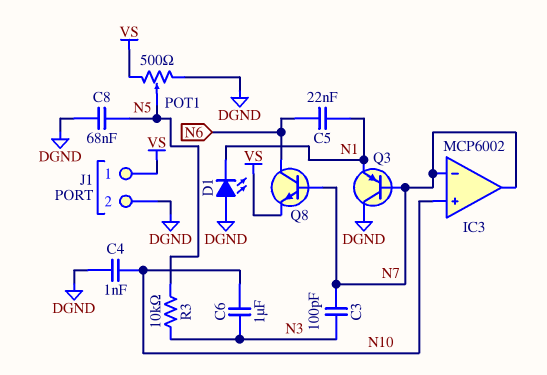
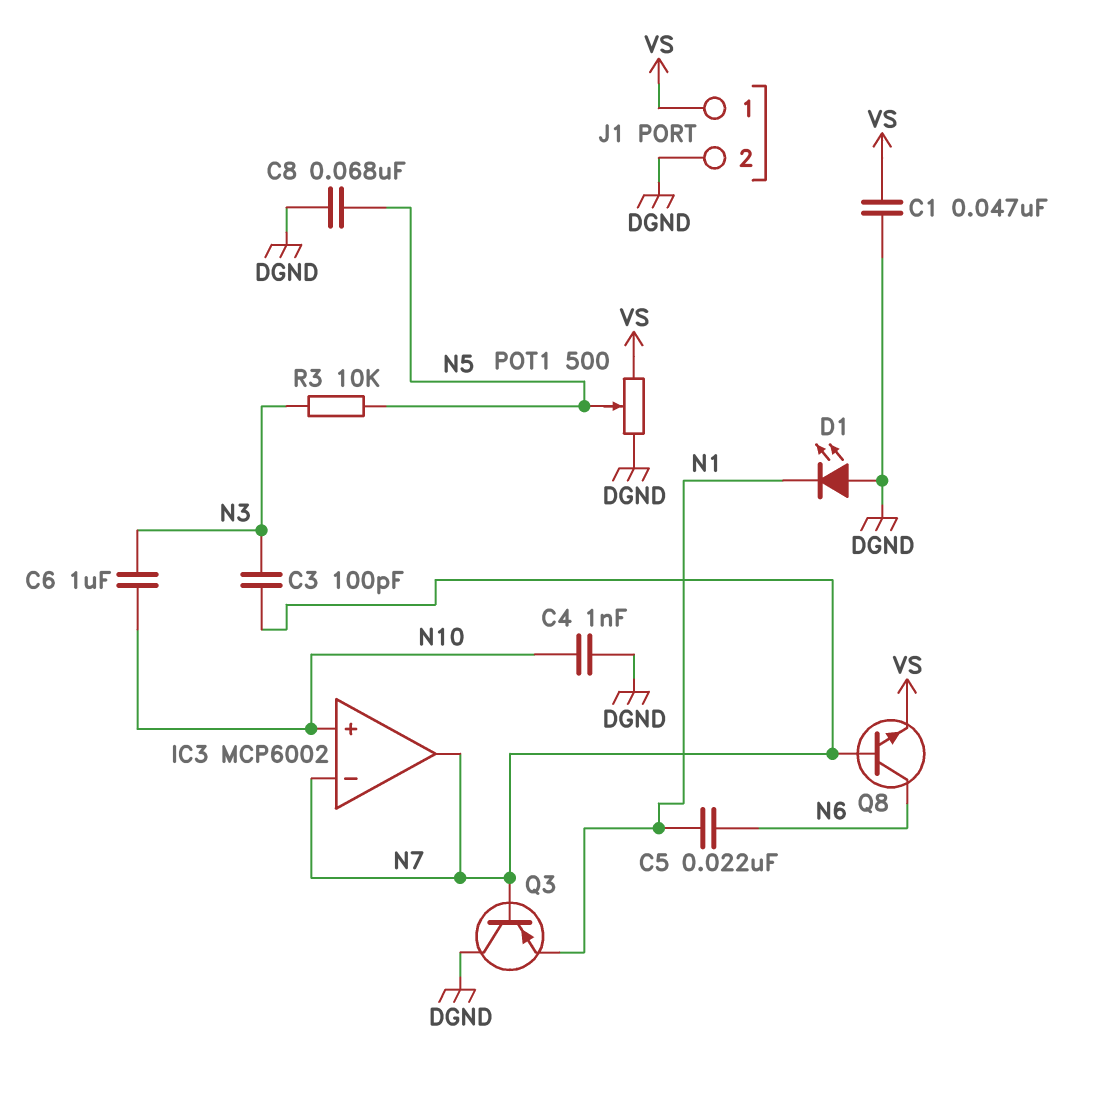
C1: none -> 47nF (DGND, VS)

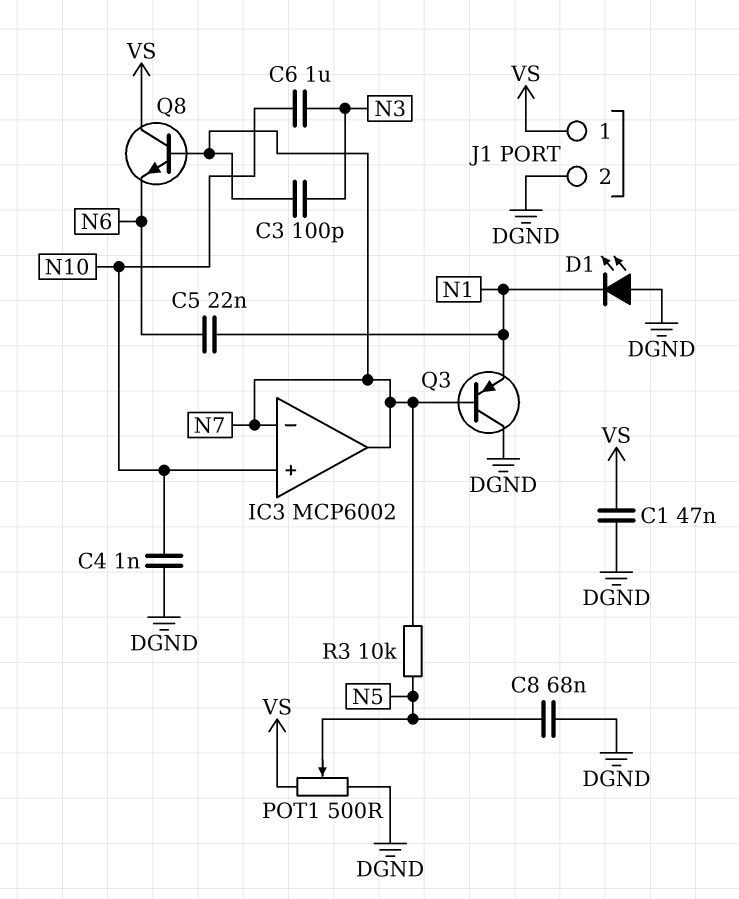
Q8: NPN (B N7, C N6, E VS) -> NPN (B N7, C VS, E N6)
R3: 10k (N3, N5) -> 10k (N5, N7)

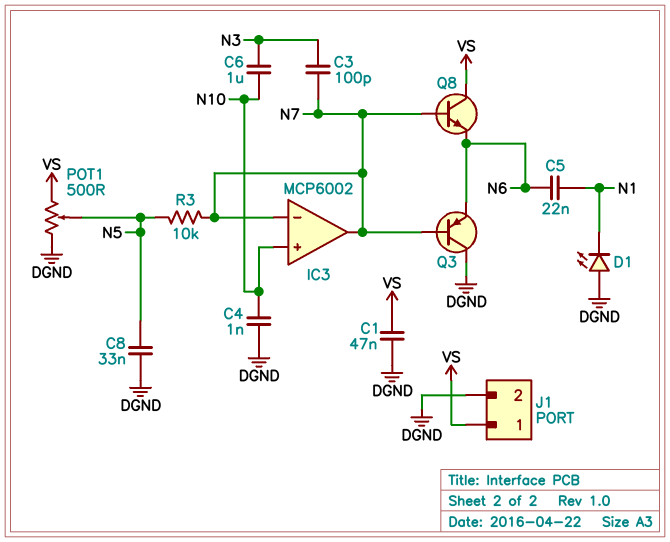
C8: 68nF (DGND, N5) -> 33nF (DGND, N5)
Q3: PNP (B N7, C DGND, E N1) -> PNP (B N7, C DGND, E N6)

